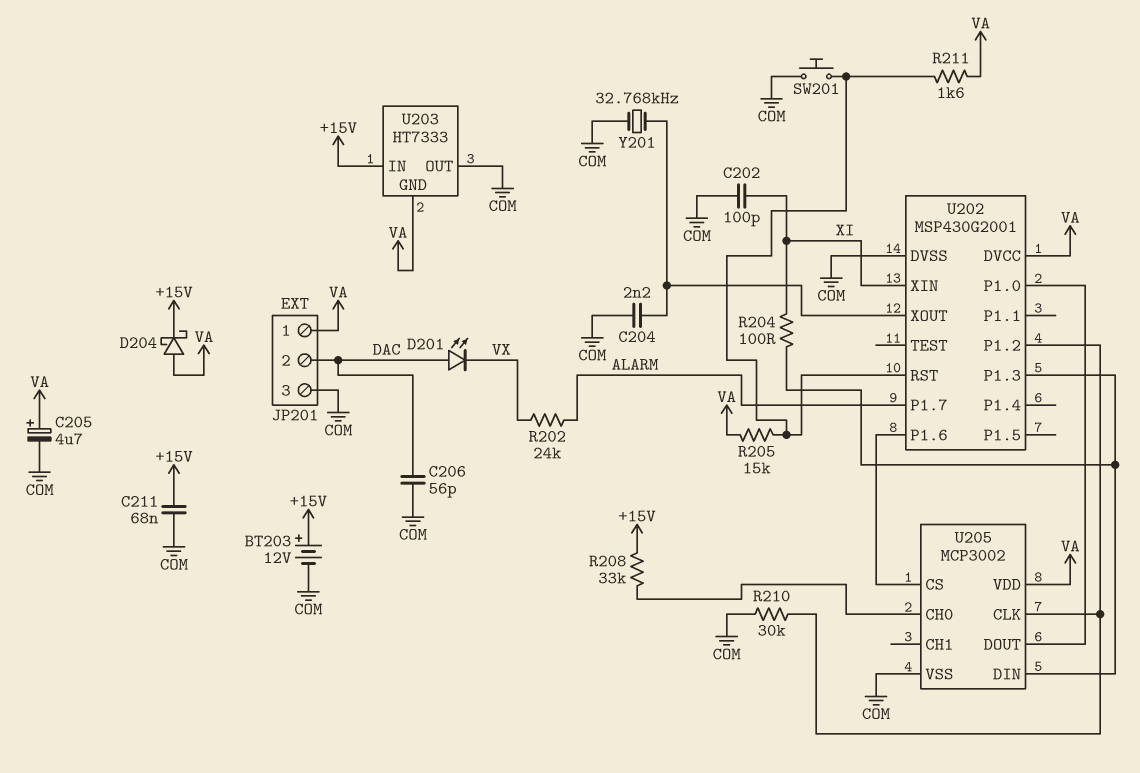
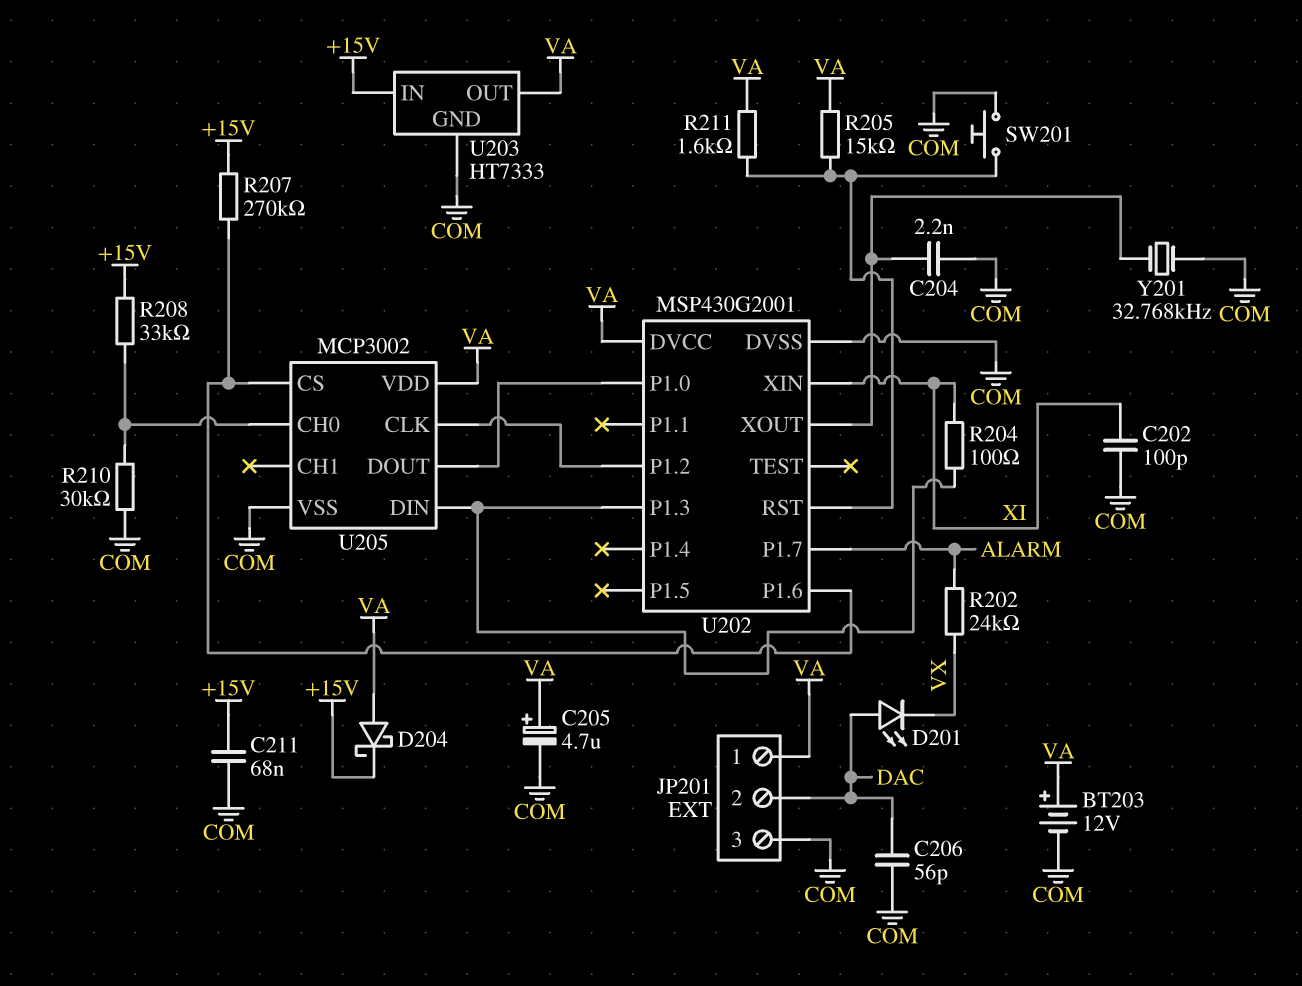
BT203: 12V (plus +15V, minus COM) -> 12V (plus VA, minus COM)
R207: none -> 270k (+15V, U202/P1.6)
R210: 30k (COM, U202/P1.2) -> 30k (COM, U205/CH0)
U203 pin GND: VA -> COM
U203 pin OUT: COM -> VA

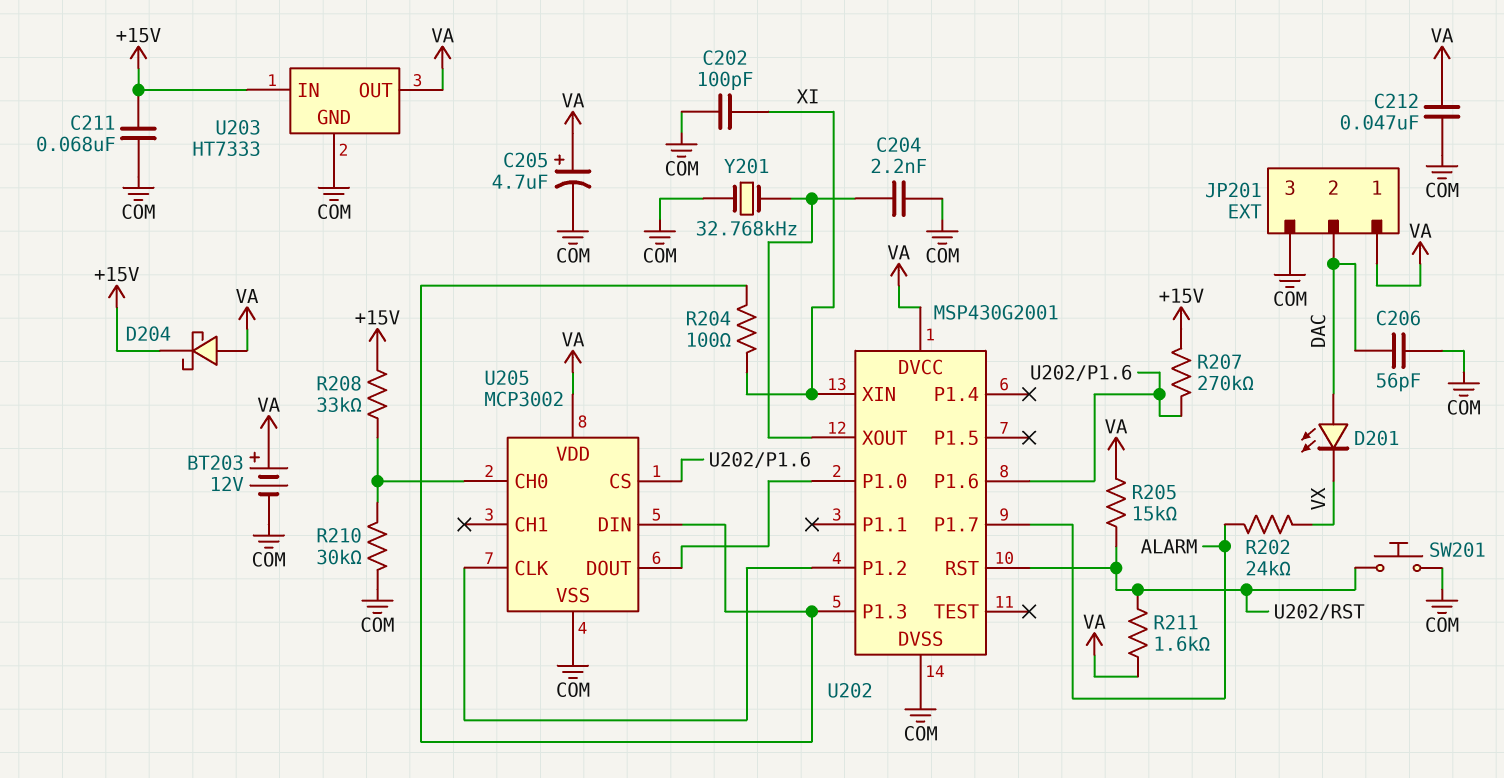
C212: none -> 47nF (COM, VA)

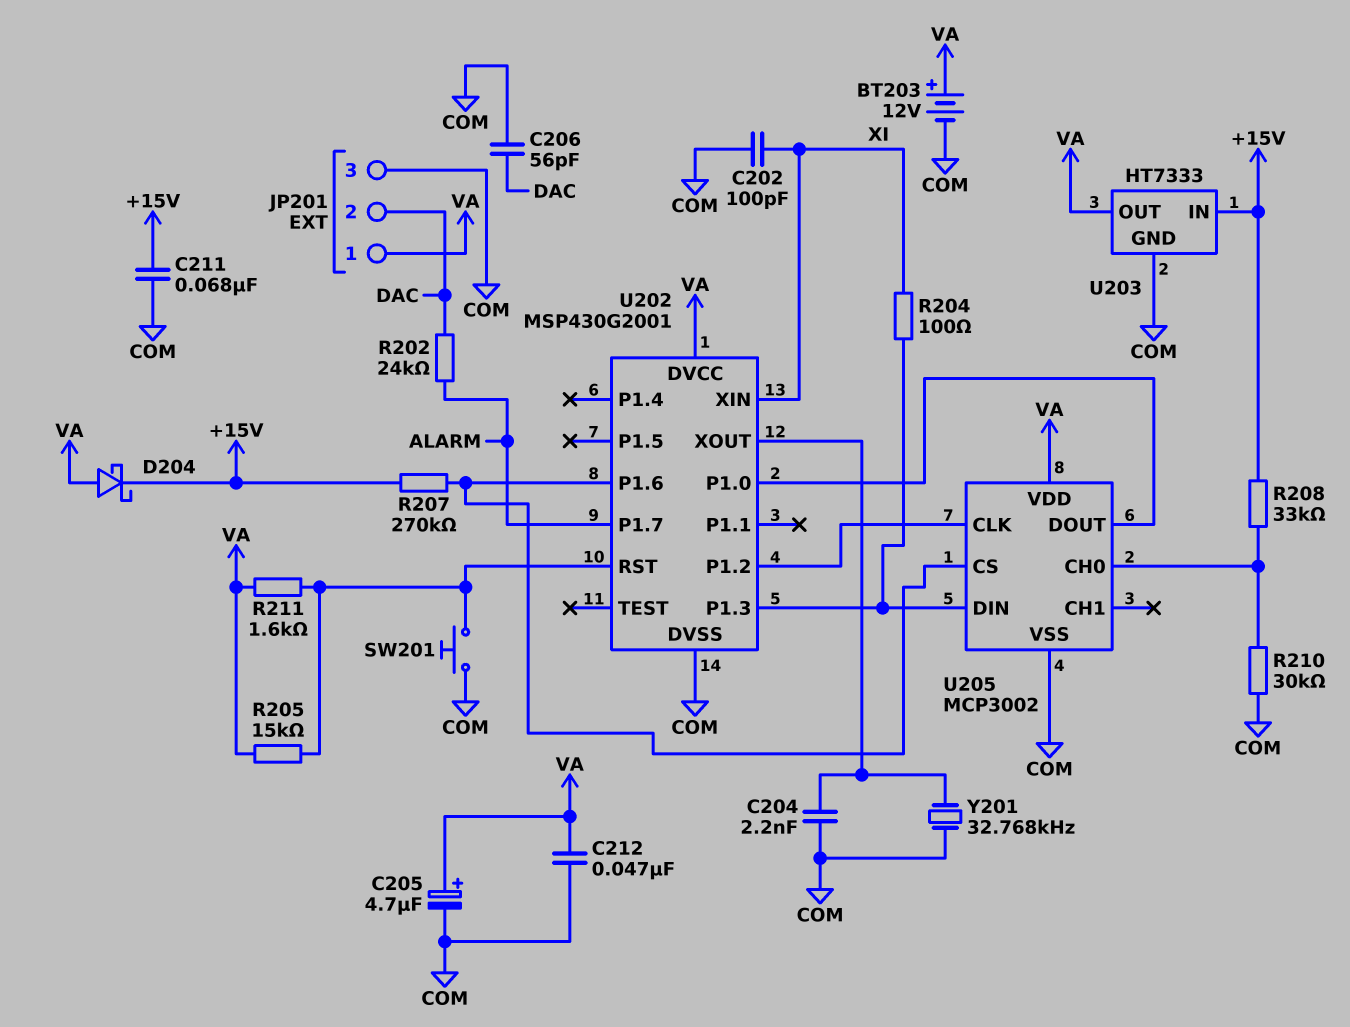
D201: LED (A DAC, K VX) -> none
R202: 24k (ALARM, VX) -> 24k (ALARM, DAC)

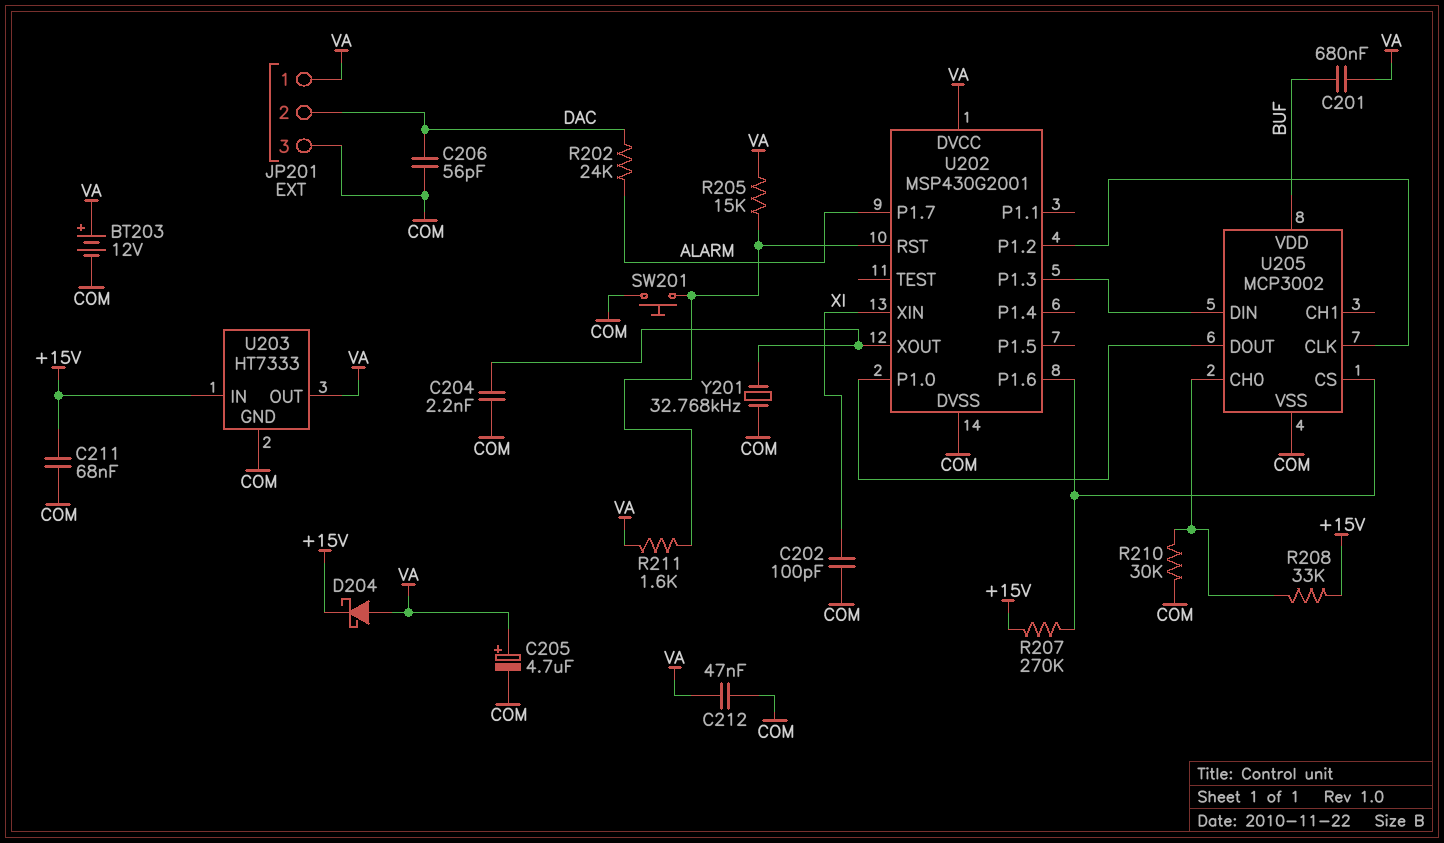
C201: none -> 680nF (BUF, VA)
R204: 100 (U202/P1.3, XI) -> none
U205 pin VDD: VA -> BUF

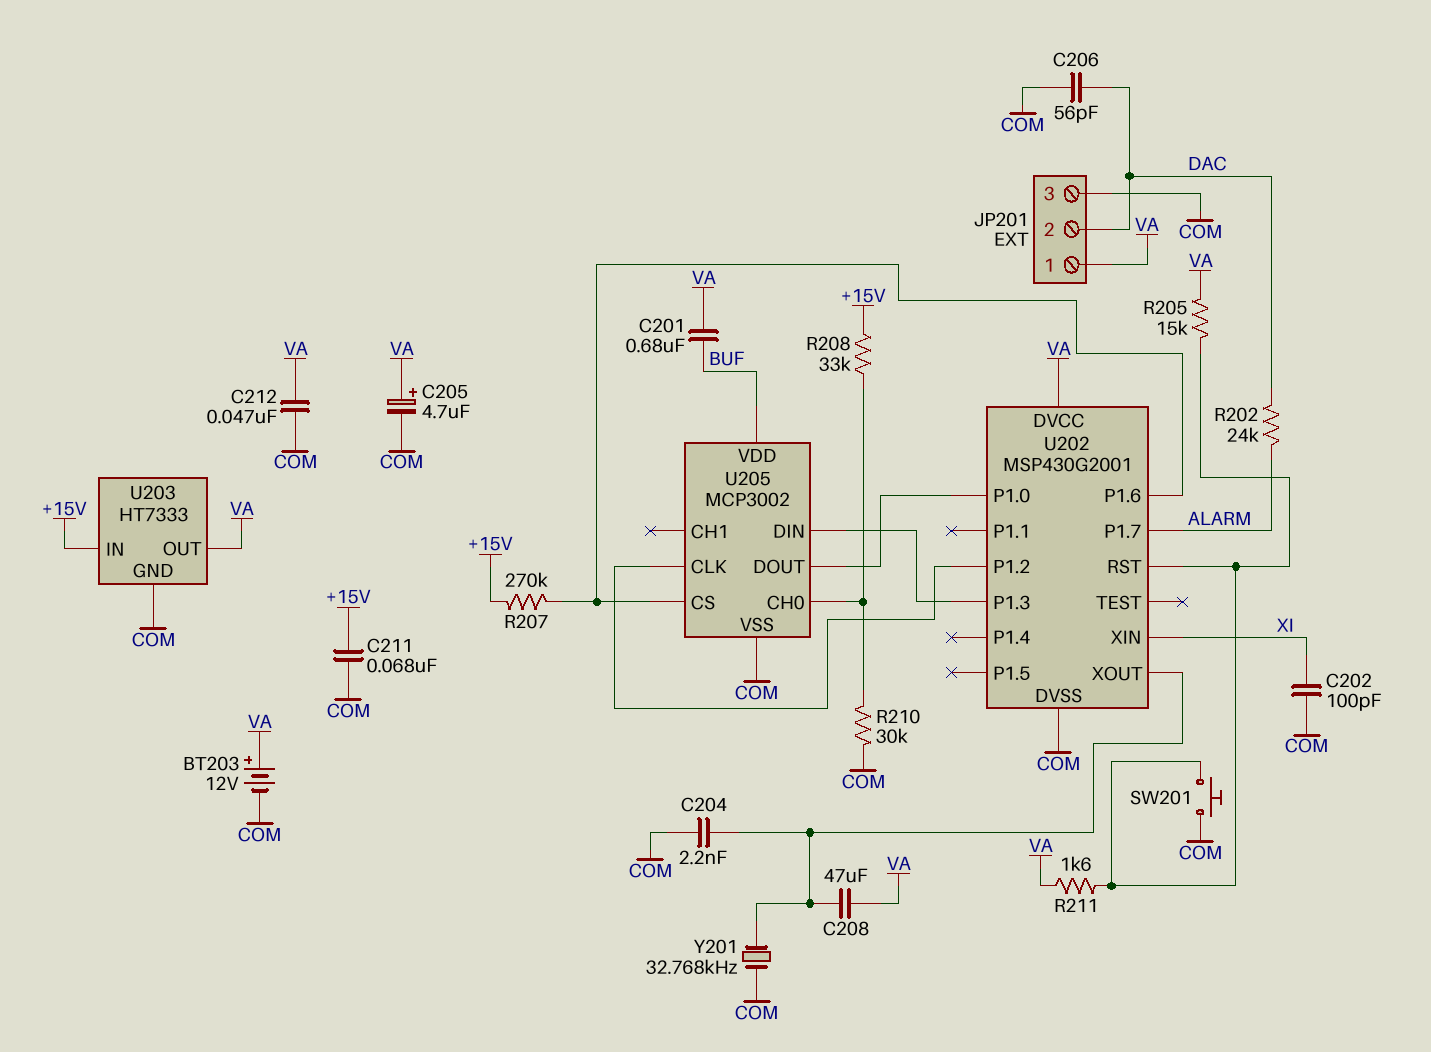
C208: none -> 47uF (U202/XOUT, VA)
D204: schottky (A VA, K +15V) -> none

